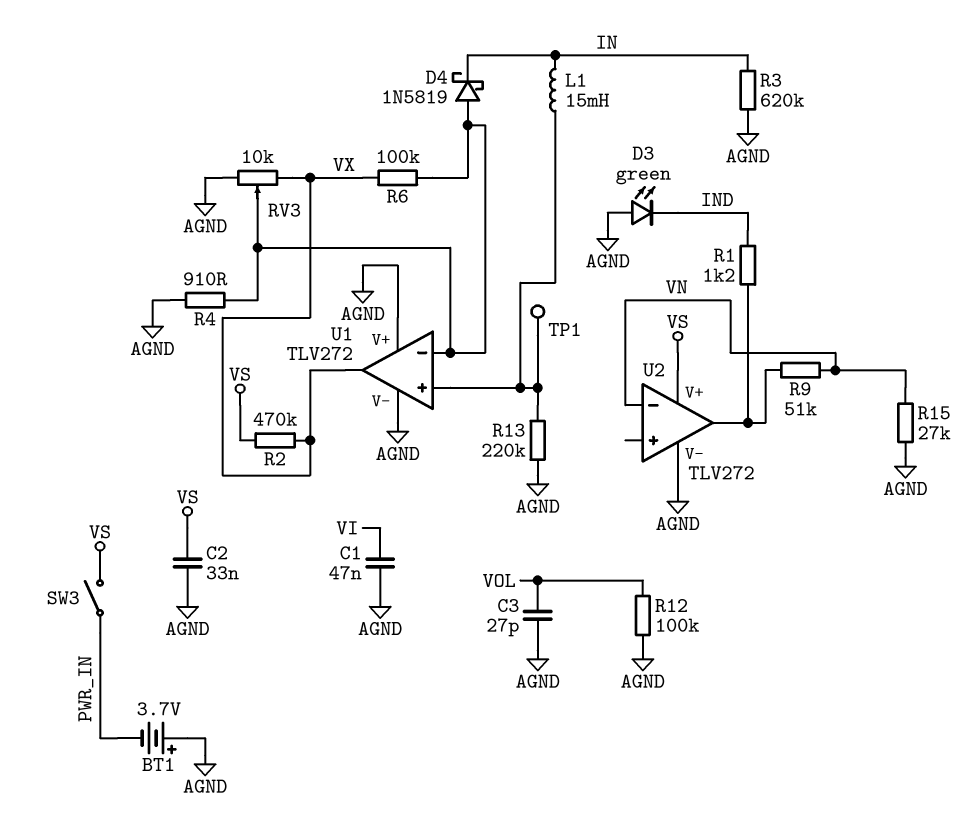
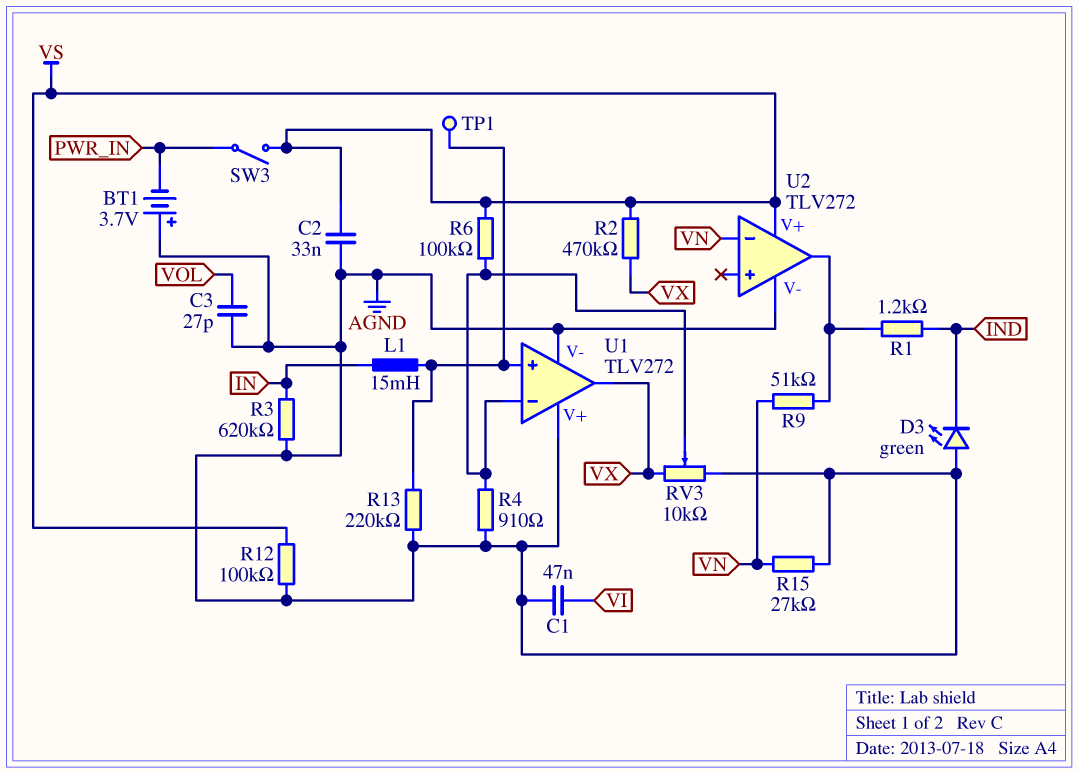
D4: schottky 1N5819 (A U1/in-, K IN) -> none
R6: 100k (U1/in-, VX) -> 100k (U1/in-, VS)
R12: 100k (AGND, VOL) -> 100k (AGND, VS)

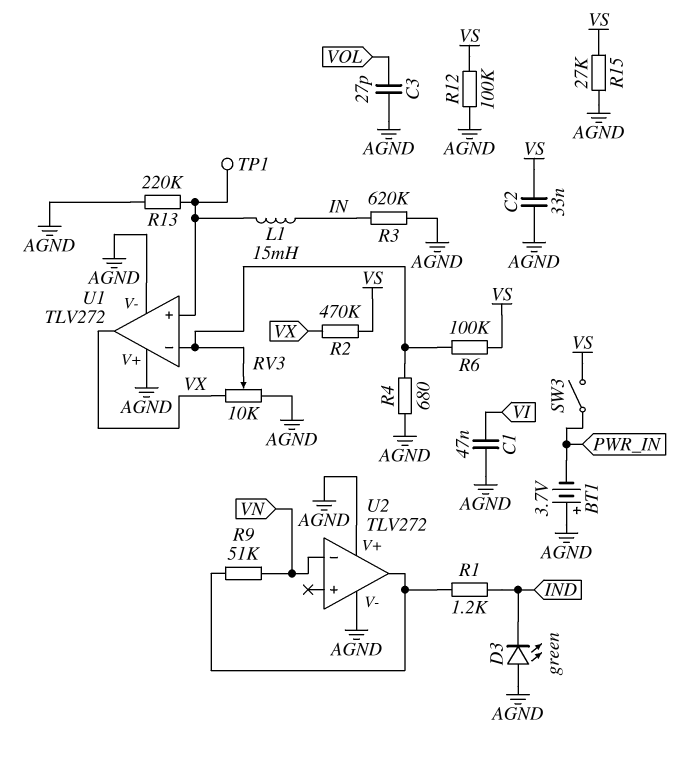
R4: 910 (AGND, U1/in-) -> 680 (AGND, U1/in-)
R15: 27k (AGND, VN) -> 27k (AGND, VS)
U2 pin V+: VS -> AGND

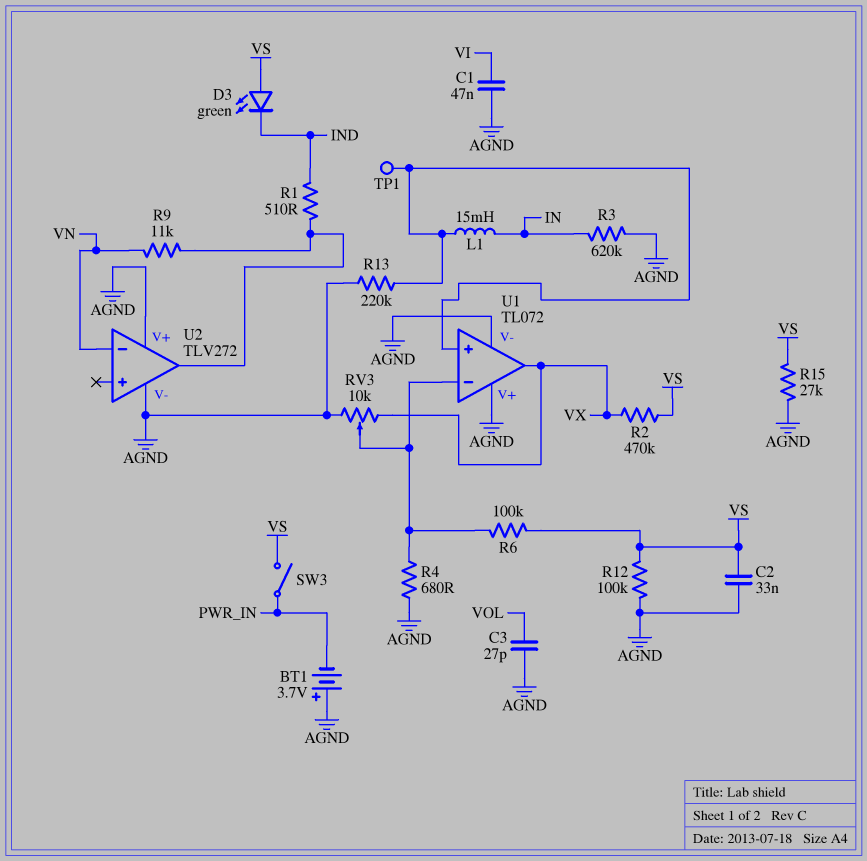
D3: LED green (A AGND, K IND) -> LED green (A VS, K IND)
R1: 1.2k (IND, U2/out) -> 510 (IND, U2/out)
R9: 51k (U2/out, VN) -> 11k (U2/out, VN)
U1: TLV272 -> TL072

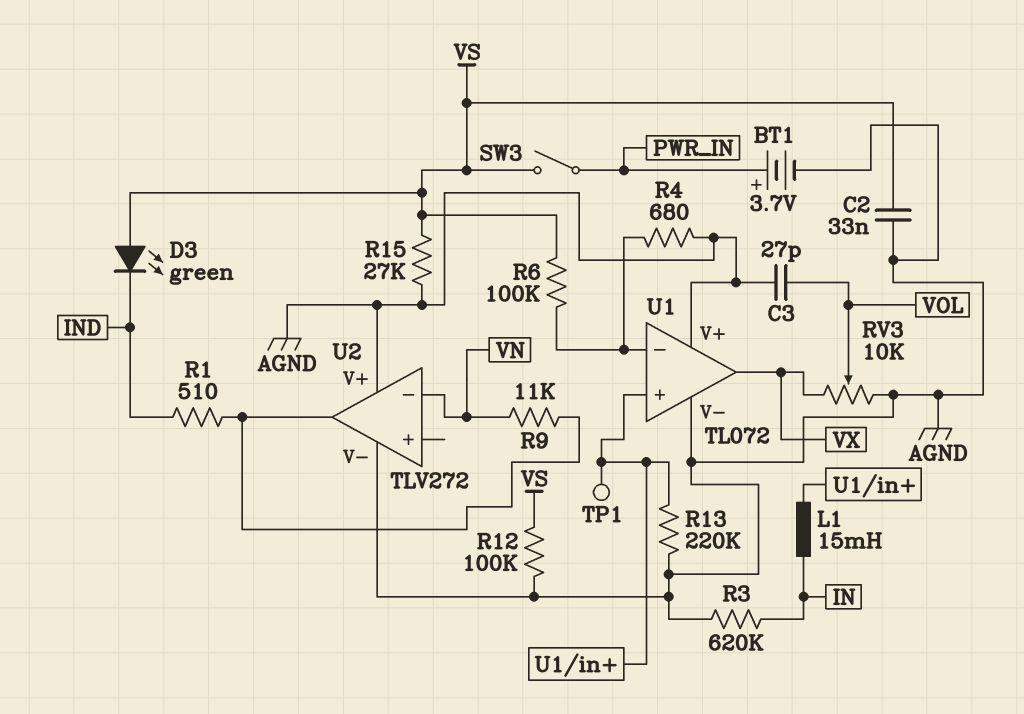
BT1: 3.7V (plus AGND, minus PWR_IN) -> 3.7V (plus PWR_IN, minus AGND)
C1: 47nF (AGND, VI) -> none
R2: 470k (VS, VX) -> none
RV3: 10k (AGND, VX, wiper U1/in-) -> 10k (AGND, VX, wiper VOL)

